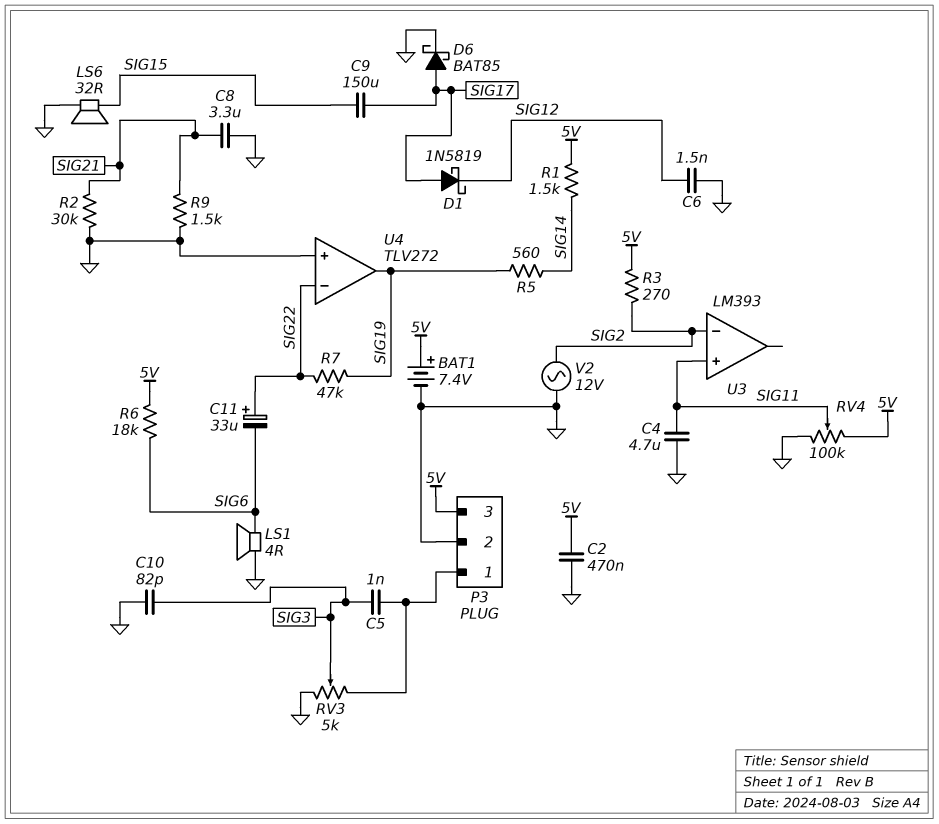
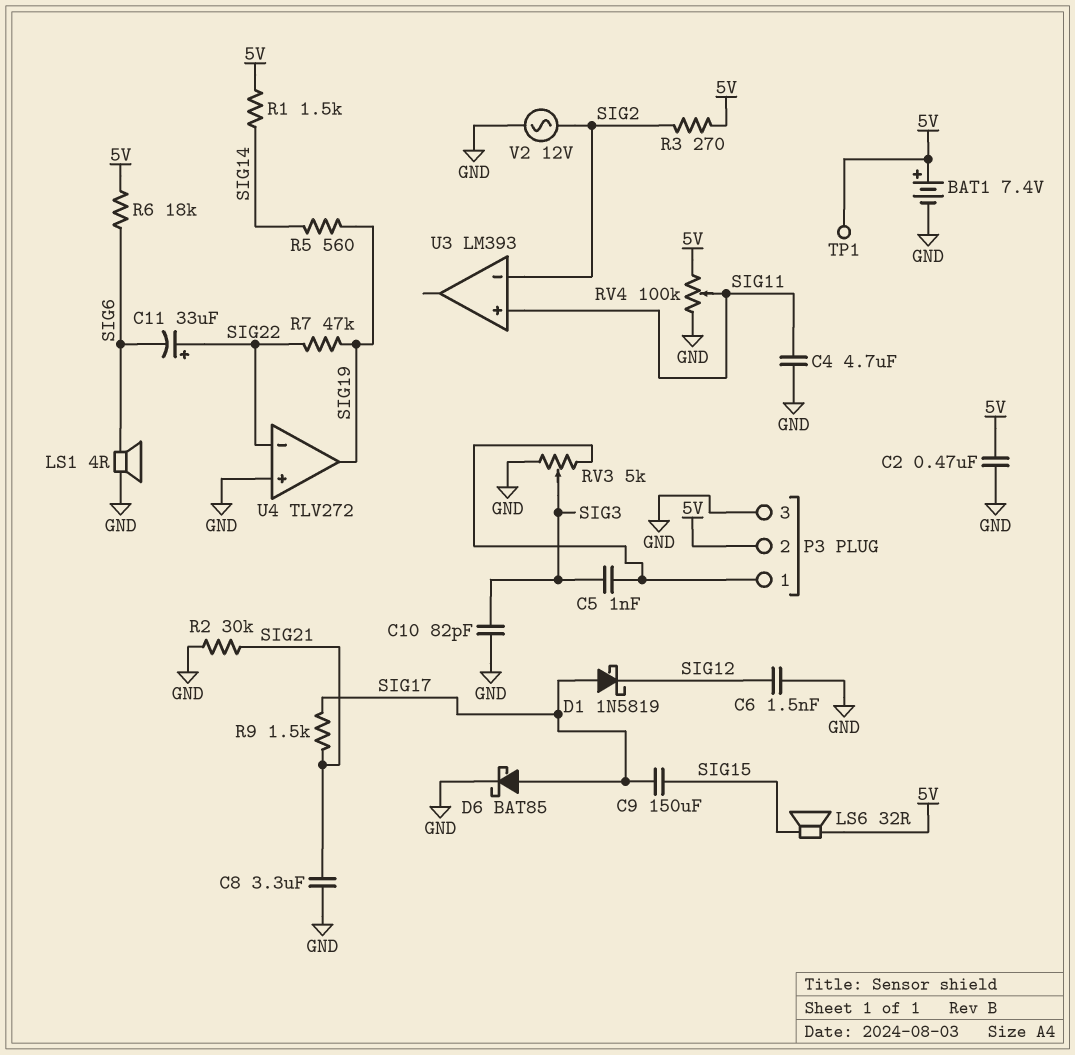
LS6: speaker 32R (GND, SIG15) -> speaker 32R (5V, SIG15)
P3 pin 2: GND -> 5V
P3 pin 3: 5V -> GND
R9: 1.5k (GND, SIG21) -> 1.5k (SIG17, SIG21)
TP1: none -> test point (5V)

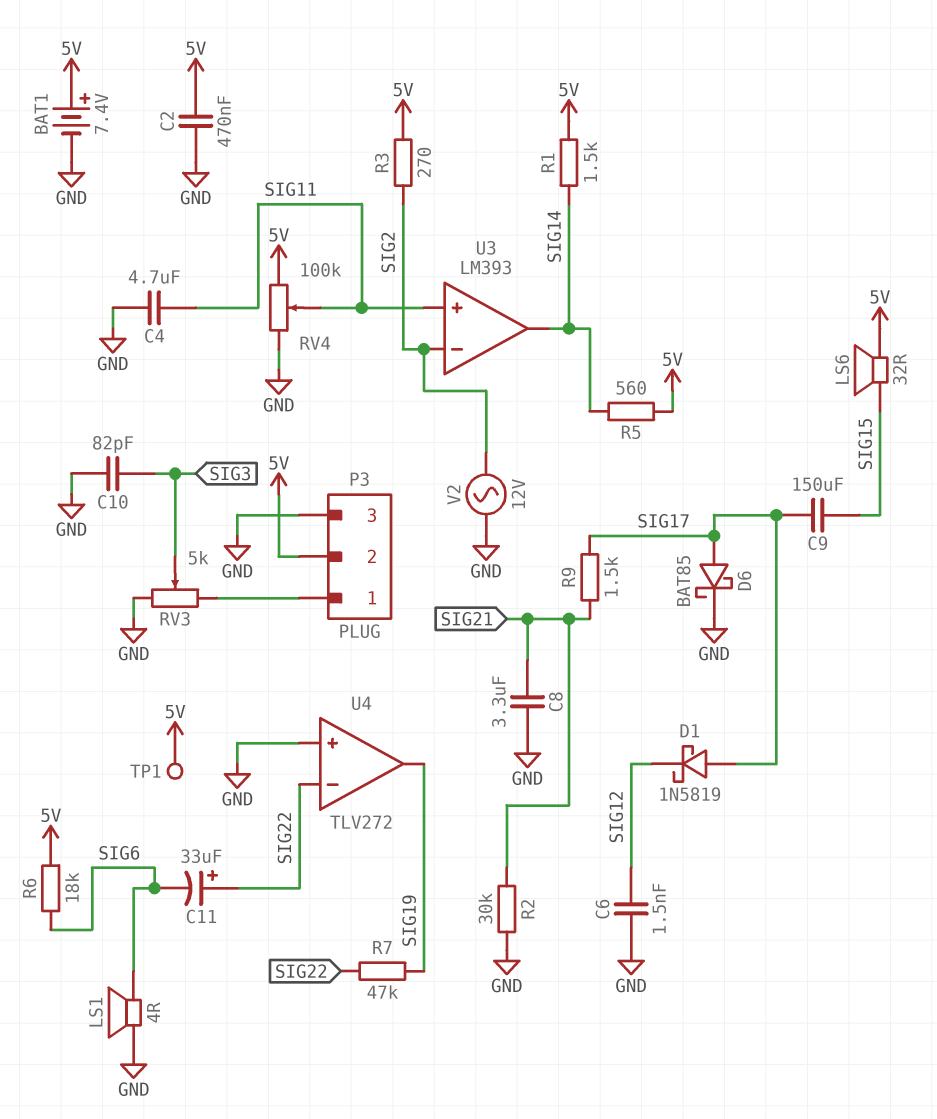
C5: 1nF (P3/1, SIG3) -> none
R5: 560 (SIG14, SIG19) -> 560 (5V, SIG14)
U3 pin out: none -> SIG14

